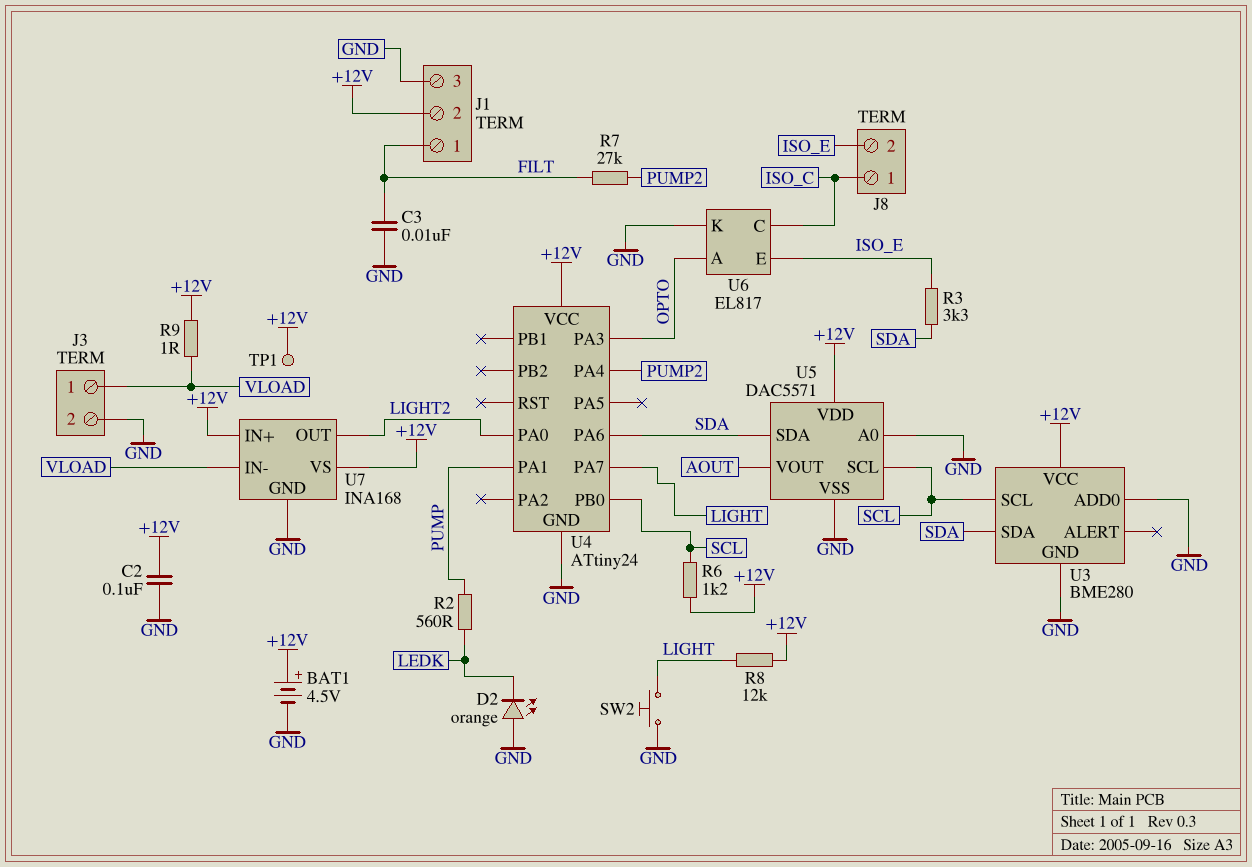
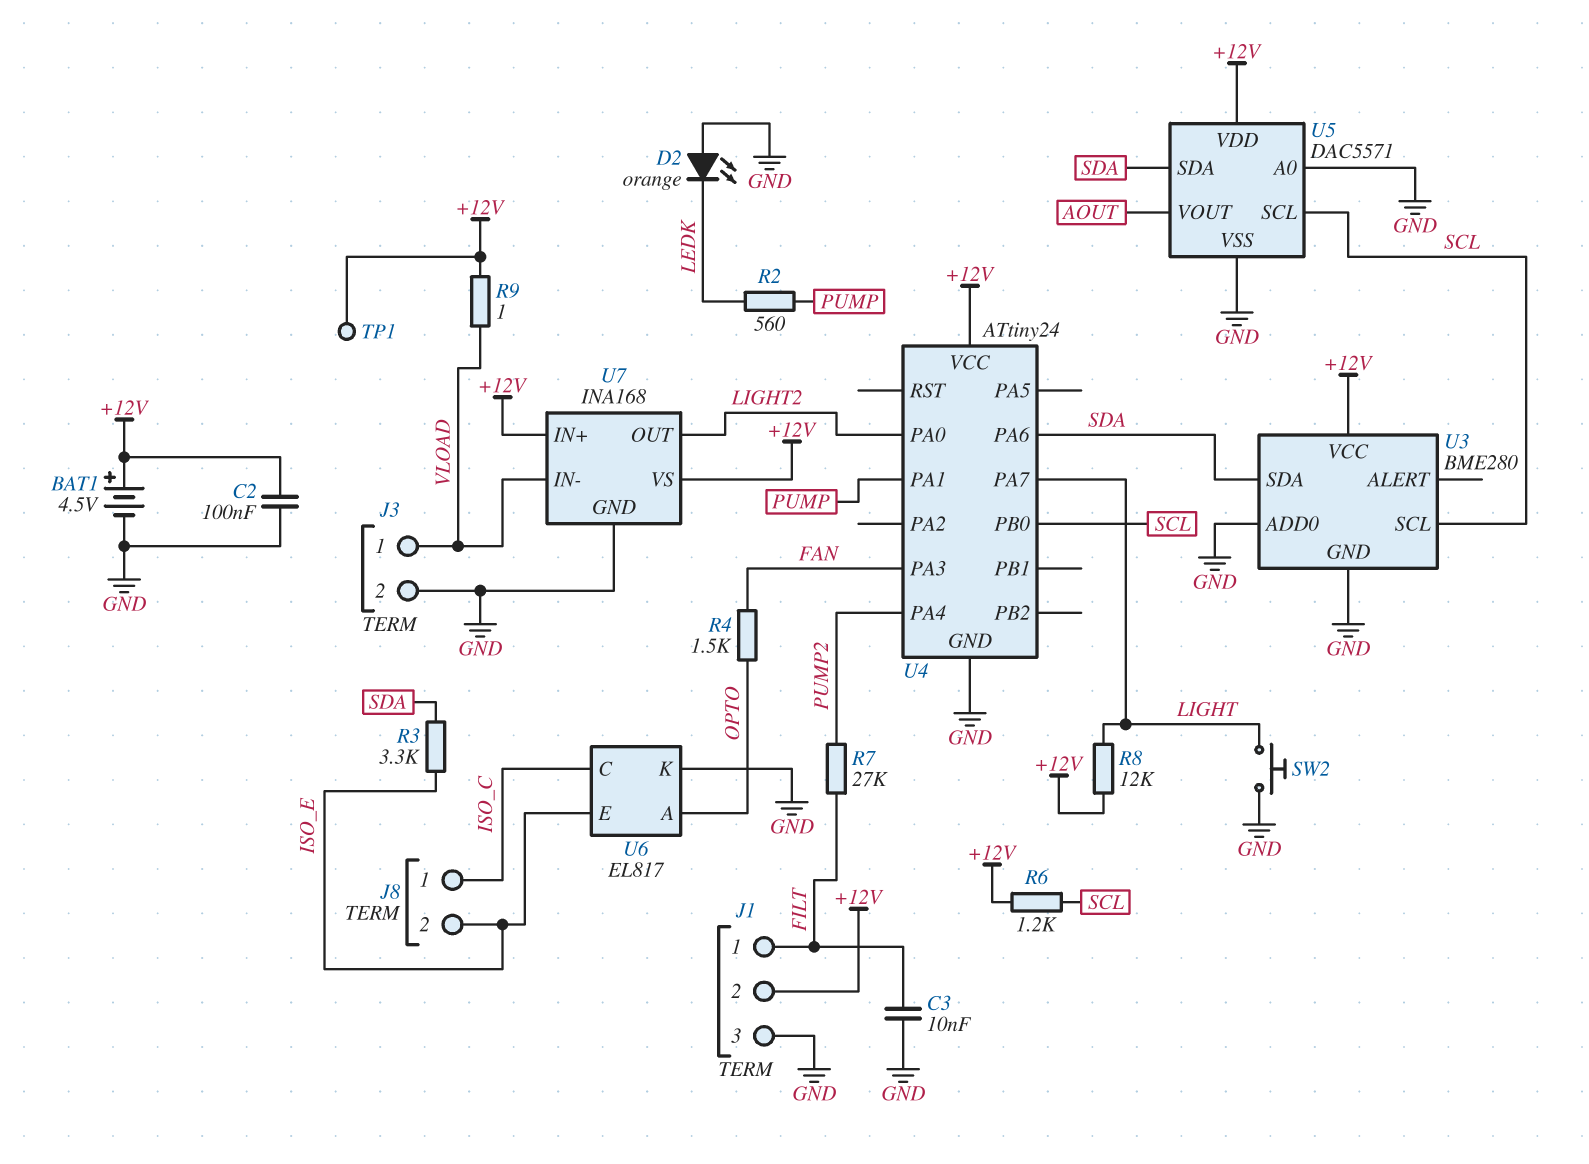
R4: none -> 1.5k (FAN, OPTO)
U4 pin PA3: OPTO -> FAN

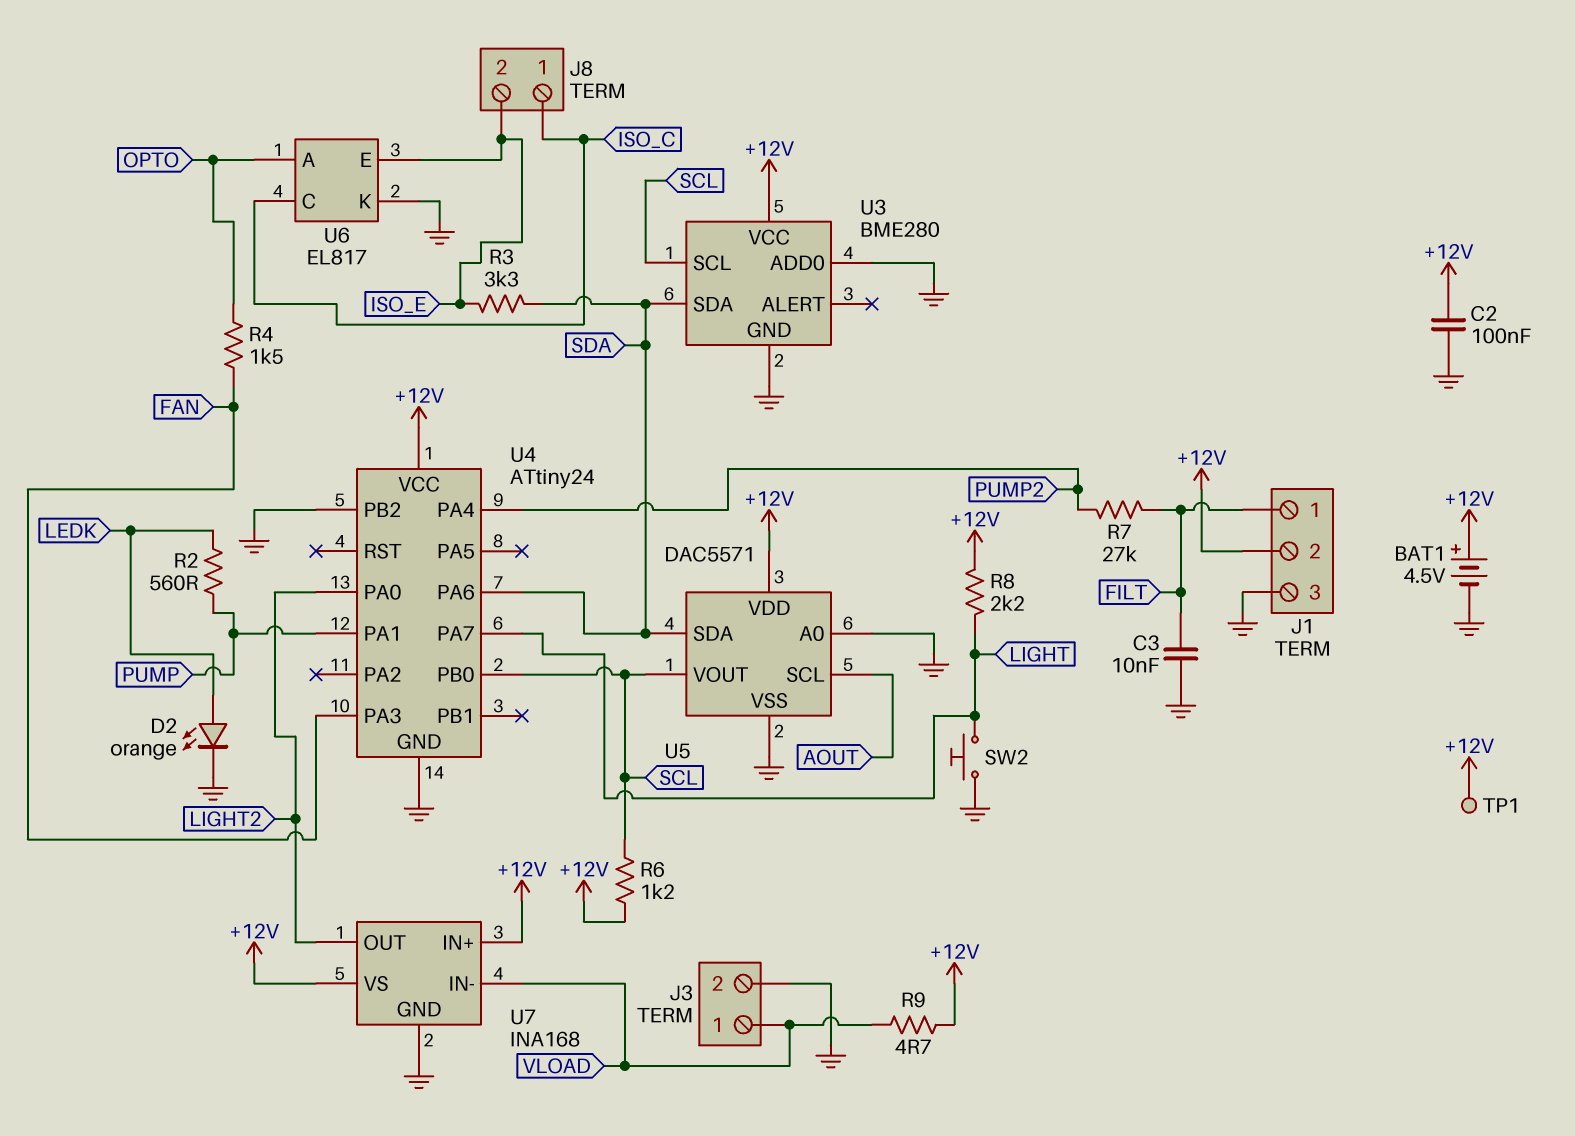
D2: LED orange (A GND, K LEDK) -> LED orange (A LEDK, K GND)
R8: 12k (+12V, LIGHT) -> 2.2k (+12V, LIGHT)
R9: 1 (+12V, VLOAD) -> 4.7 (+12V, VLOAD)
U4 pin PB2: none -> GND
U5 pin SCL: SCL -> AOUT
U5 pin VOUT: AOUT -> SCL

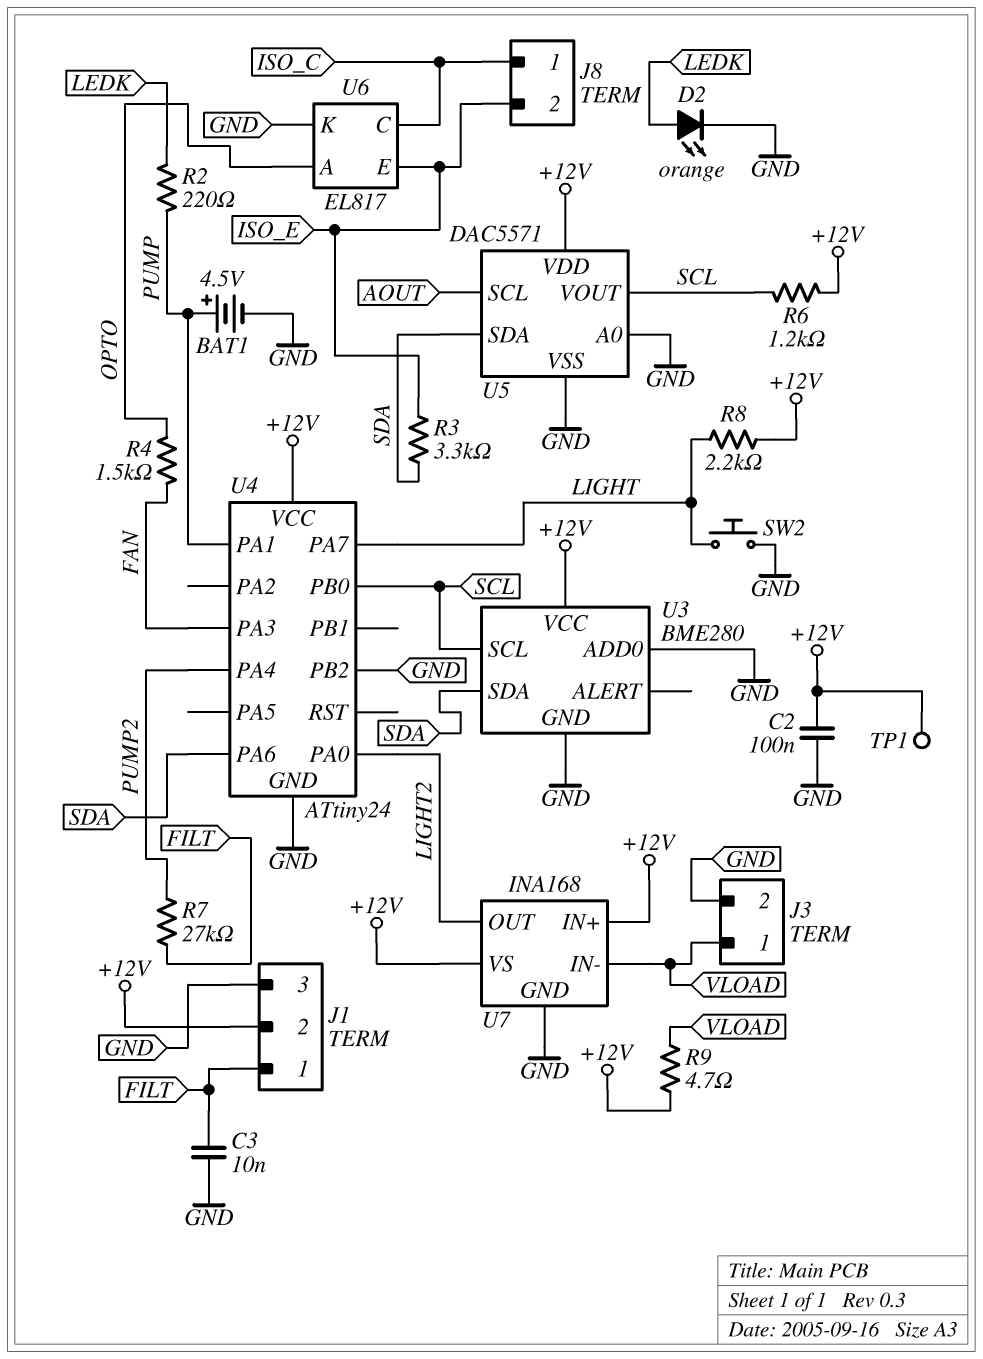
BAT1: 4.5V (plus +12V, minus GND) -> 4.5V (plus PUMP, minus GND)
R2: 560 (LEDK, PUMP) -> 220 (LEDK, PUMP)

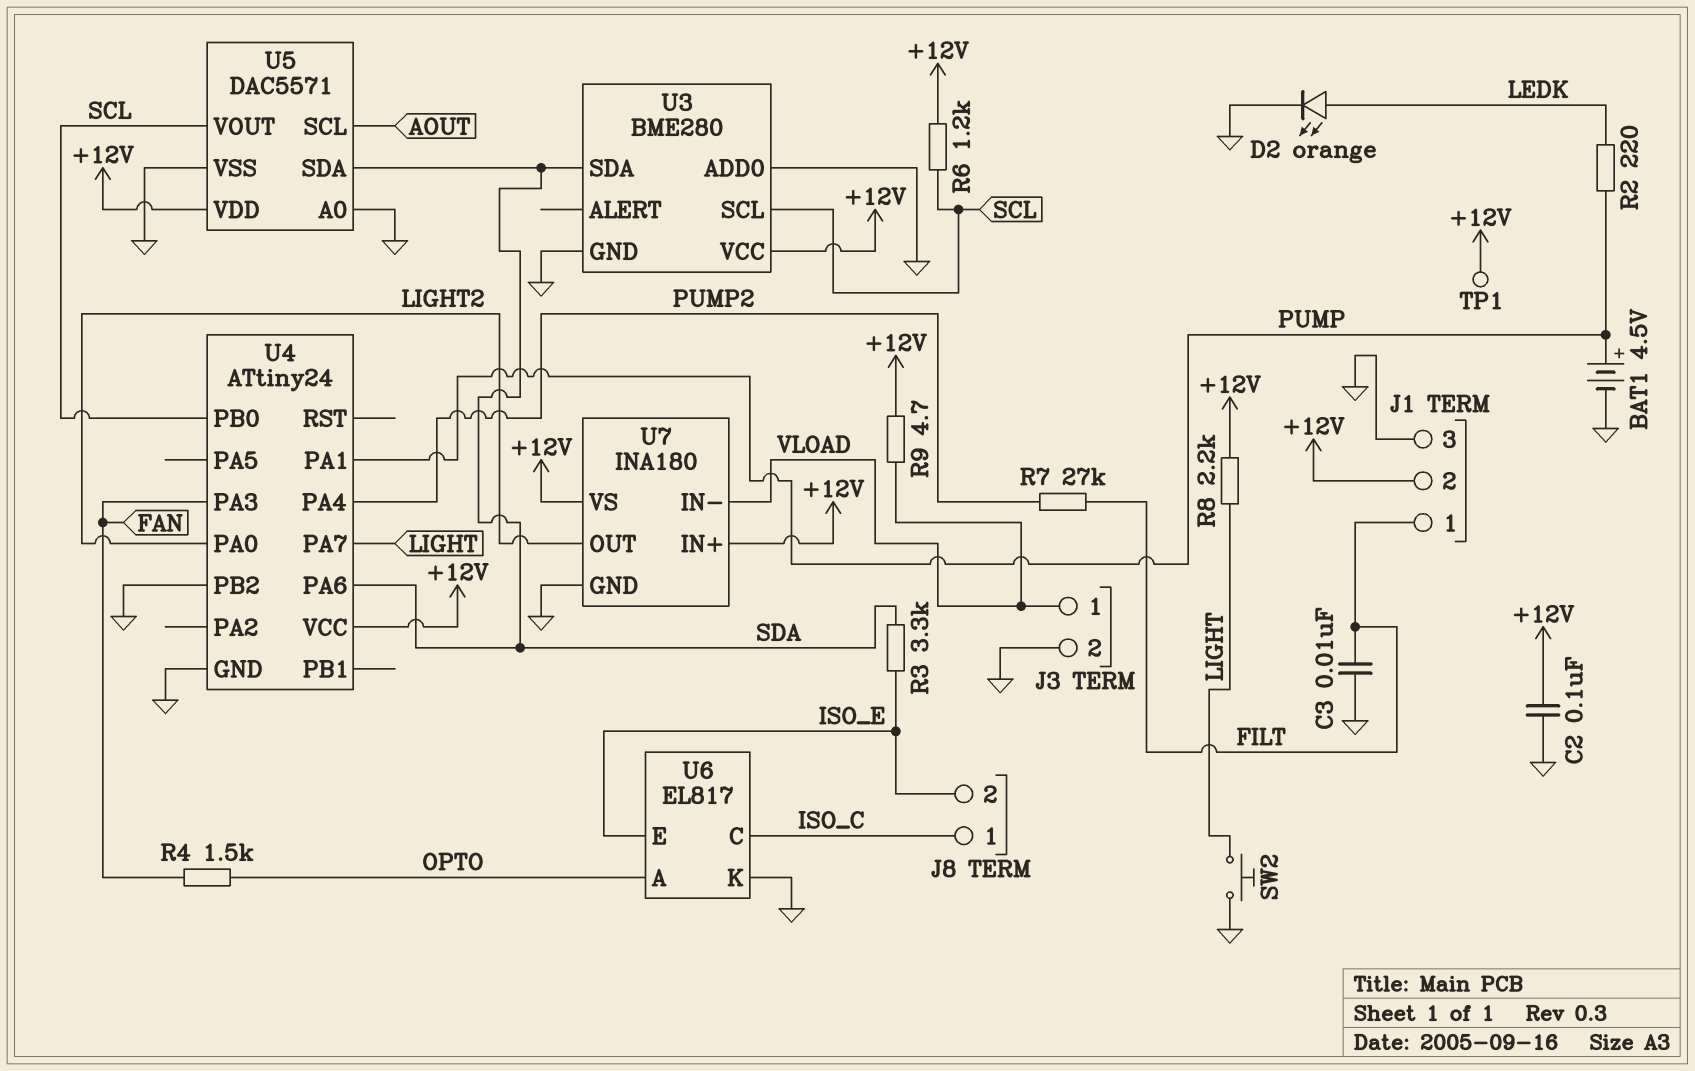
U7: INA168 -> INA180

